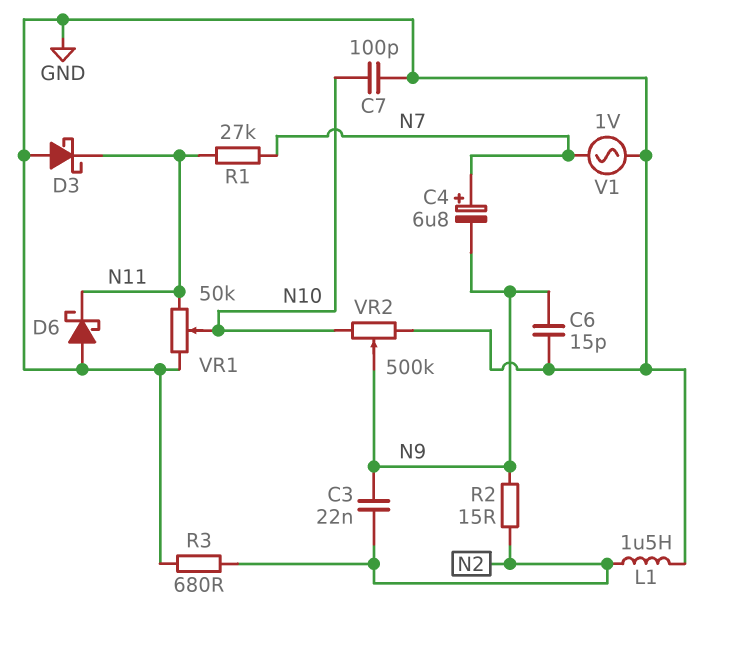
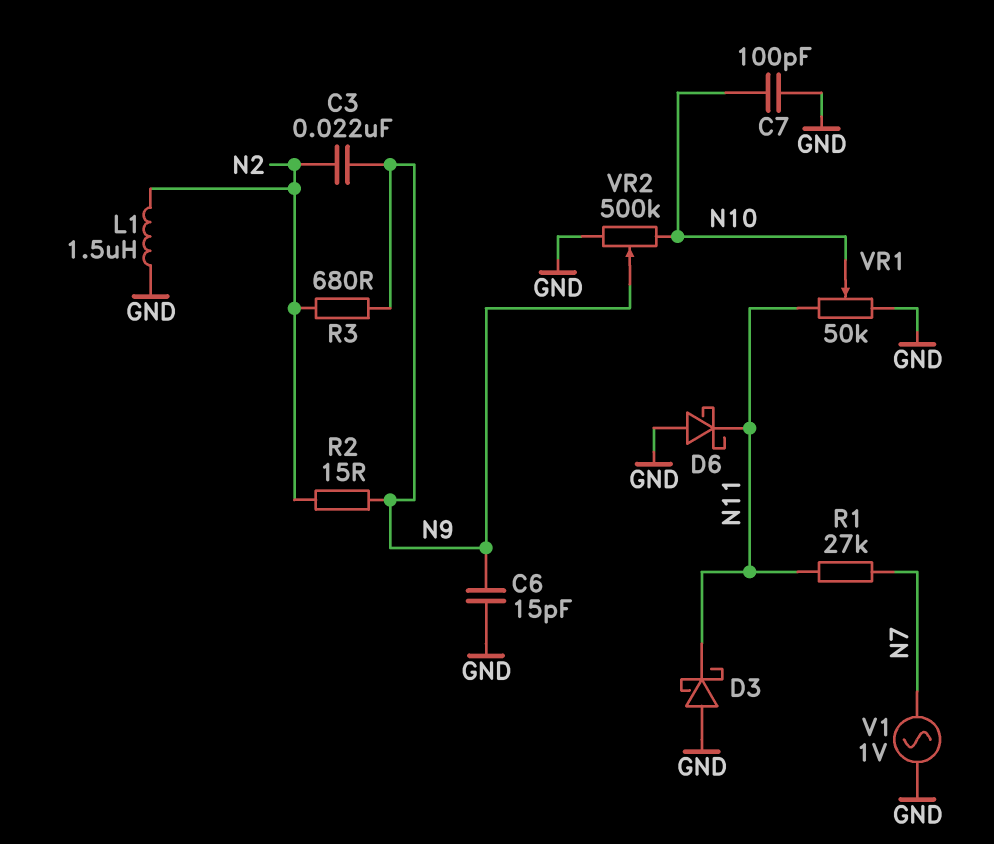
C4: 6.8uF (plus N7, minus N9) -> none
R3: 680 (GND, N2) -> 680 (N2, N9)

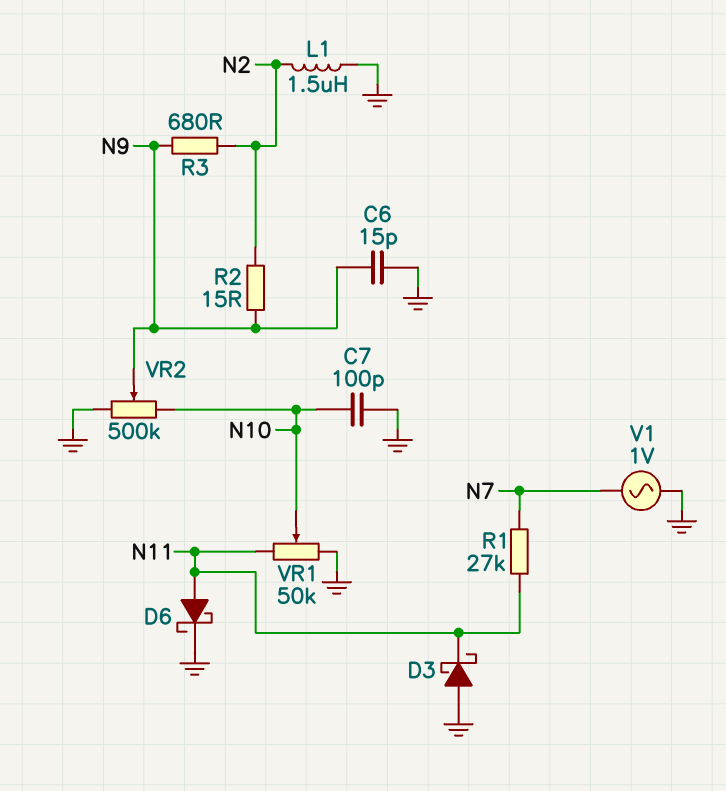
C3: 22nF (N2, N9) -> none
D6: schottky (A GND, K N11) -> schottky (A N11, K GND)

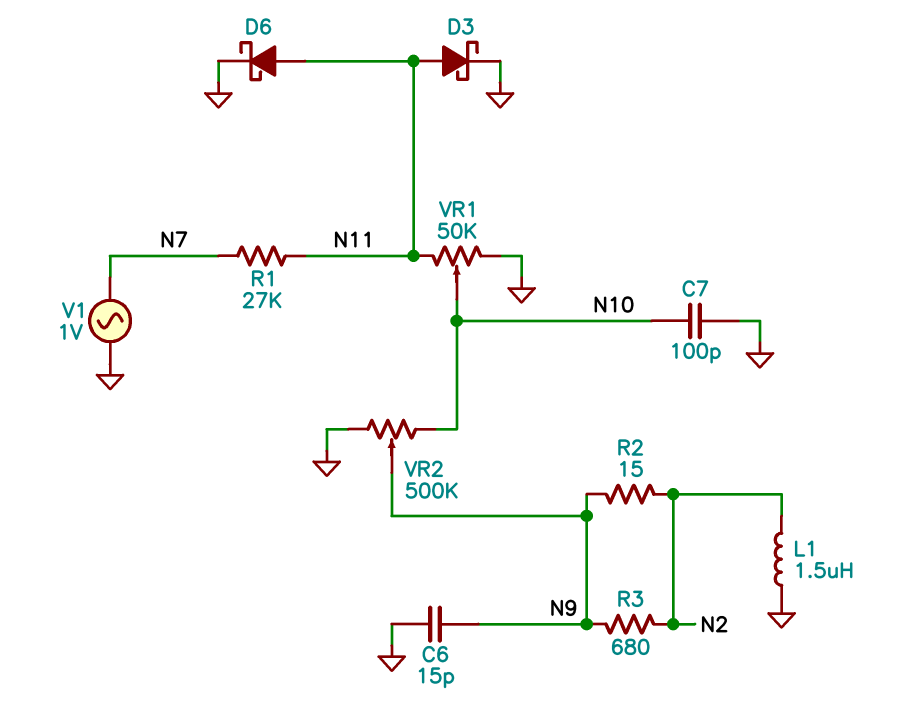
D3: schottky (A GND, K N11) -> schottky (A N11, K GND)

